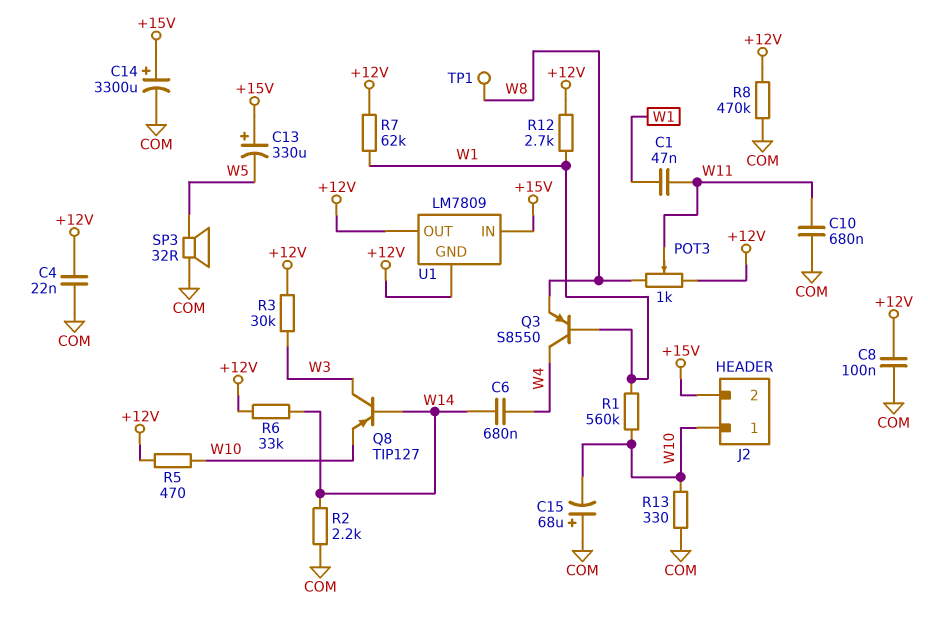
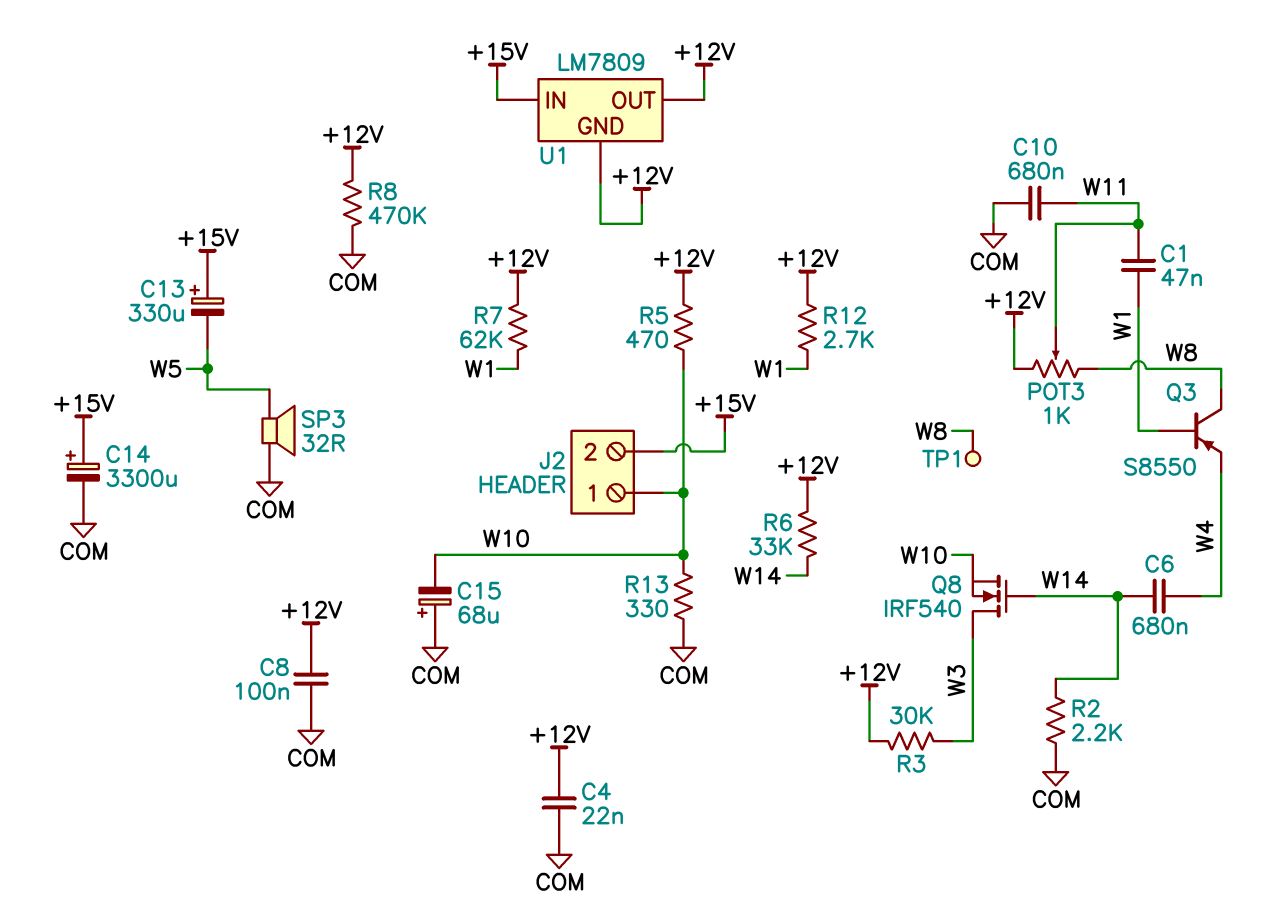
Q3: PNP S8550 (B W1, C W4, E W8) -> PNP S8550 (B W1, C W8, E W4)
Q8: PNP TIP127 (B W14, C W3, E W10) -> NMOS IRF540 (G W14, D W3, S W10)
R1: 560k (W1, W10) -> none

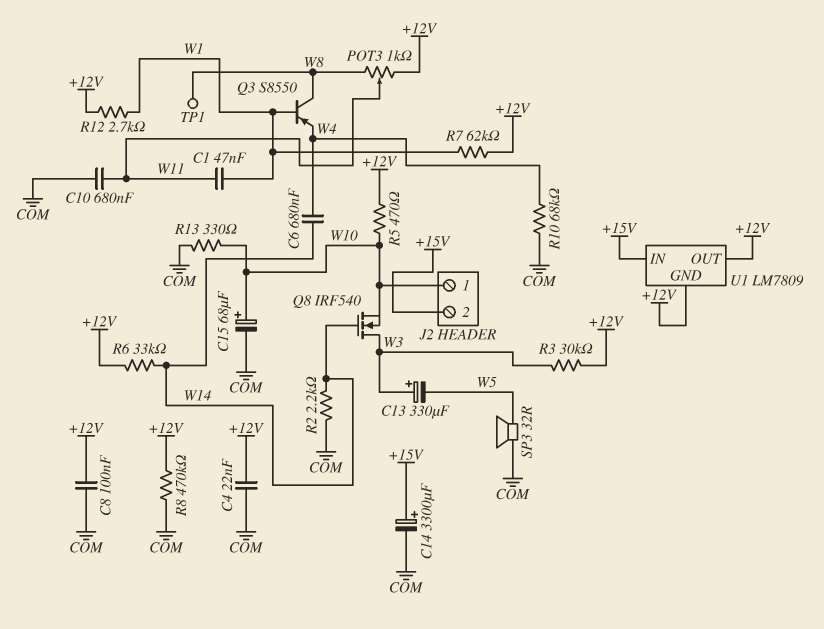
C13: 330uF (plus +15V, minus W5) -> 330uF (plus W3, minus W5)
C15: 68uF (plus COM, minus W10) -> 68uF (plus W10, minus COM)
R10: none -> 68k (COM, W4)

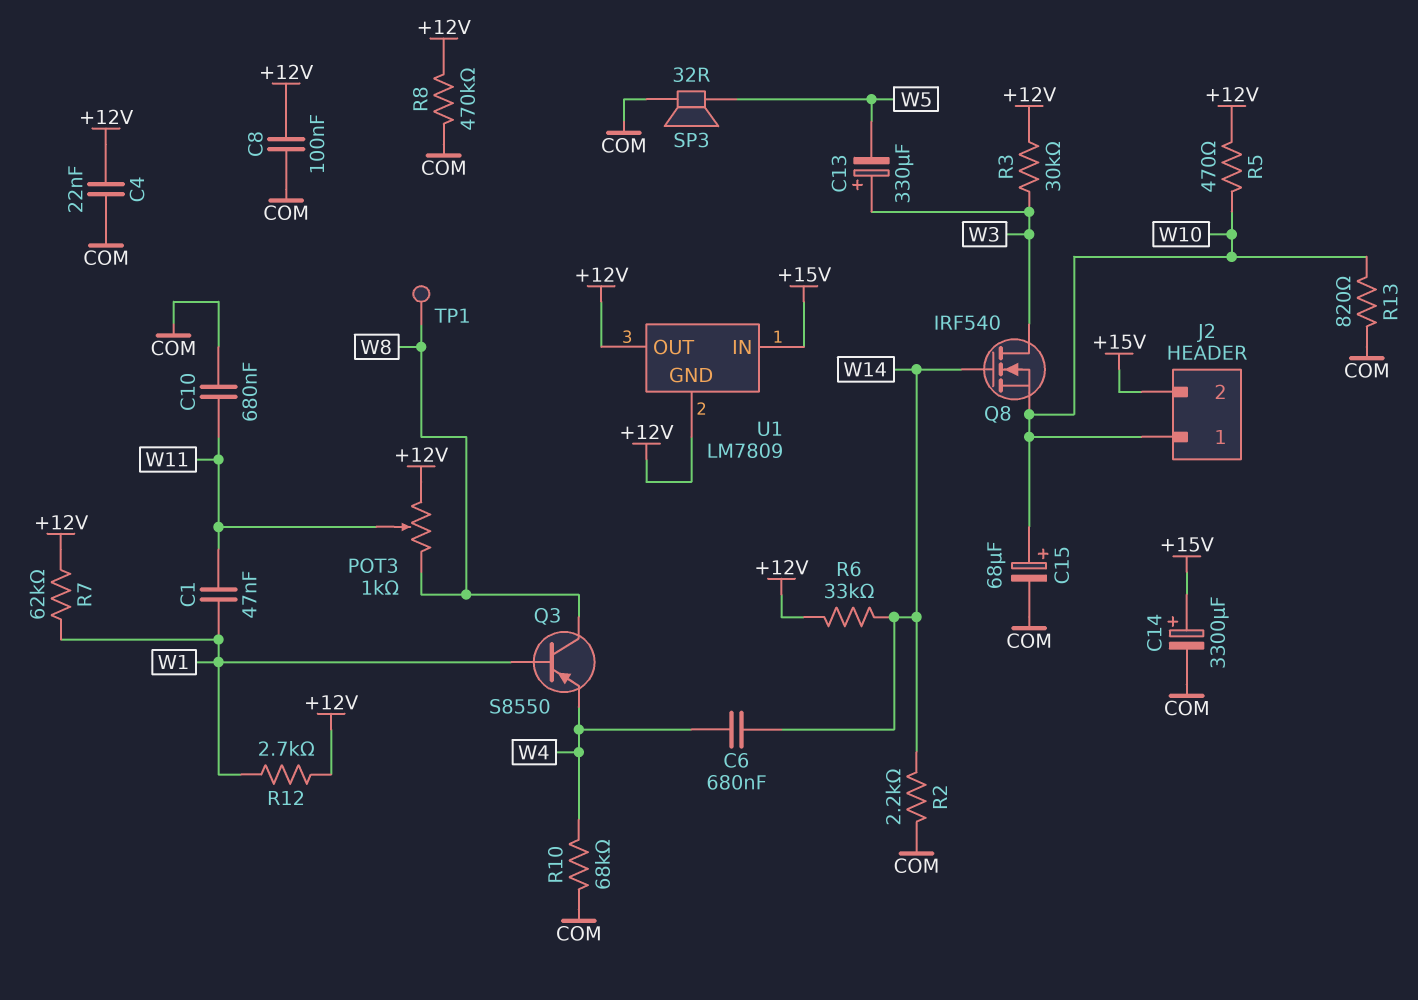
R13: 330 (COM, W10) -> 820 (COM, W10)

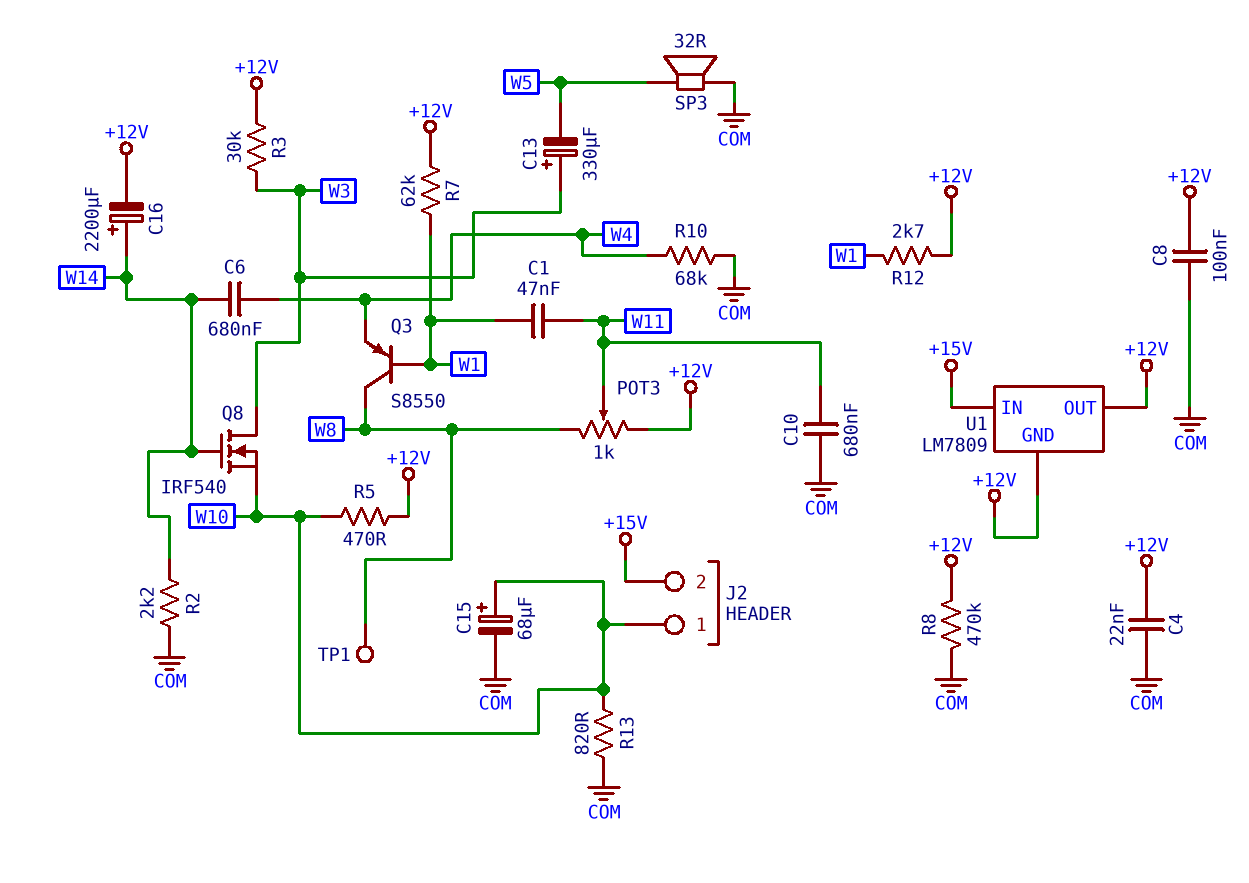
C14: 3300uF (plus +15V, minus COM) -> none
C16: none -> 2200uF (plus W14, minus +12V)
R6: 33k (+12V, W14) -> none

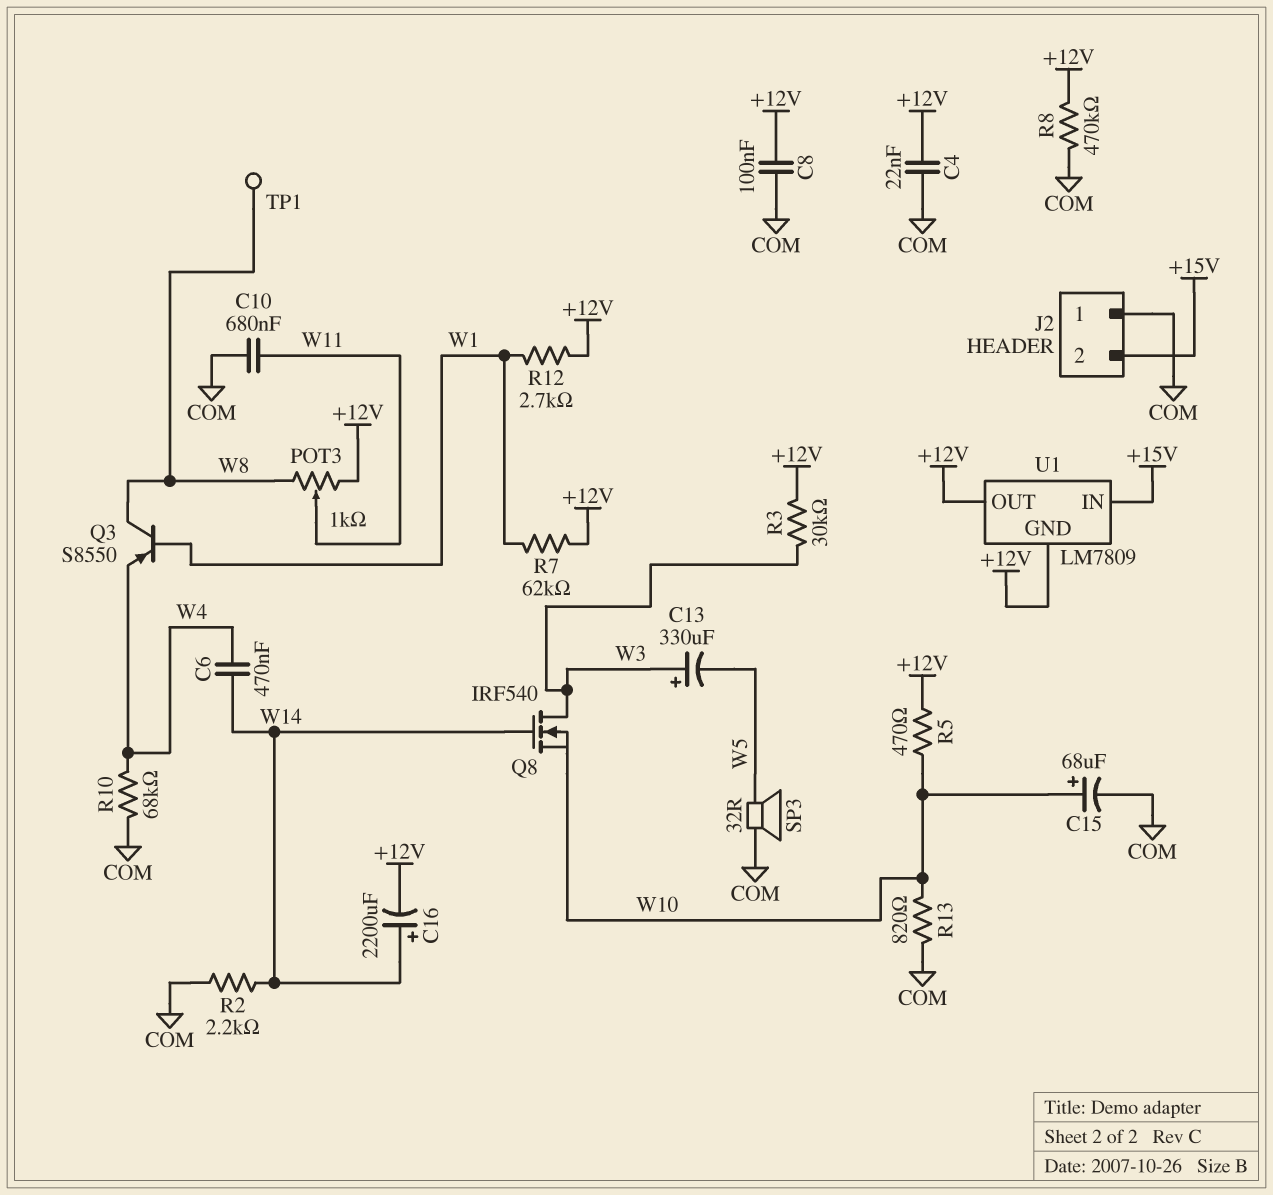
C1: 47nF (W1, W11) -> none
C6: 680nF (W4, W14) -> 470nF (W4, W14)
J2 pin 1: W10 -> COM

